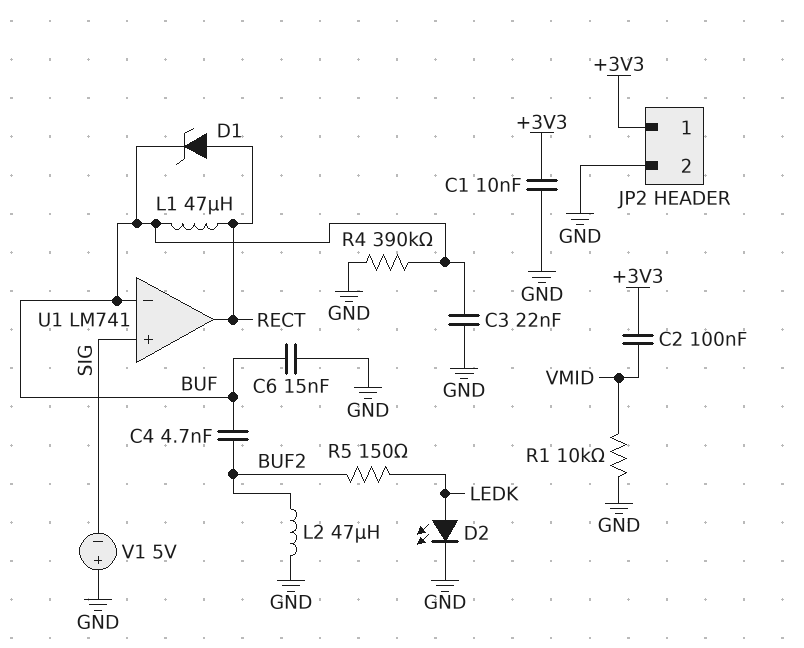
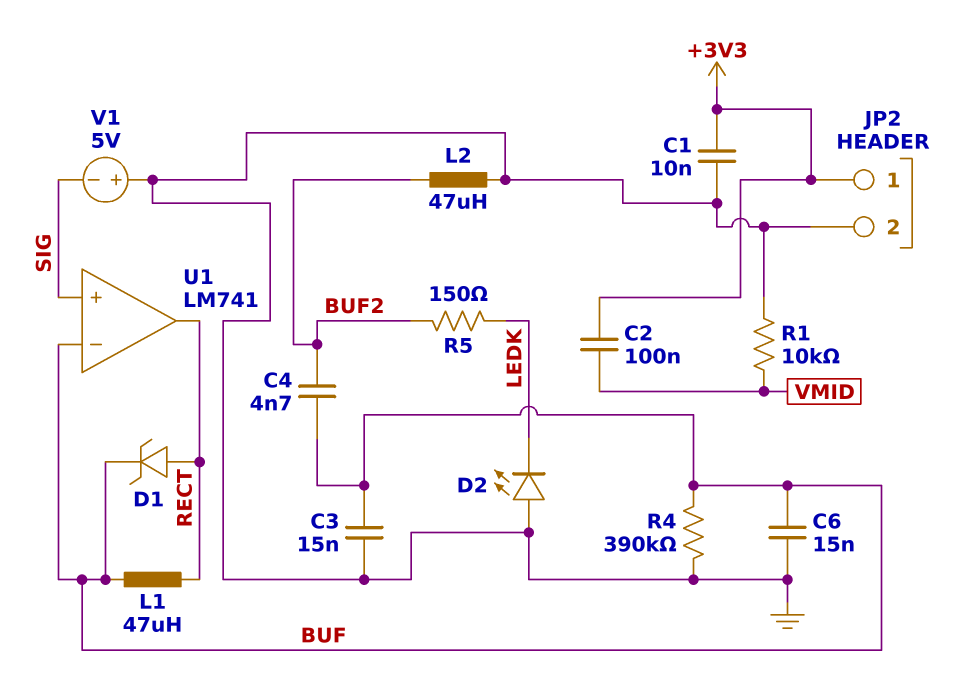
C3: 22nF (BUF, GND) -> 15nF (BUF, GND)
D2: LED (A LEDK, K GND) -> LED (A GND, K LEDK)

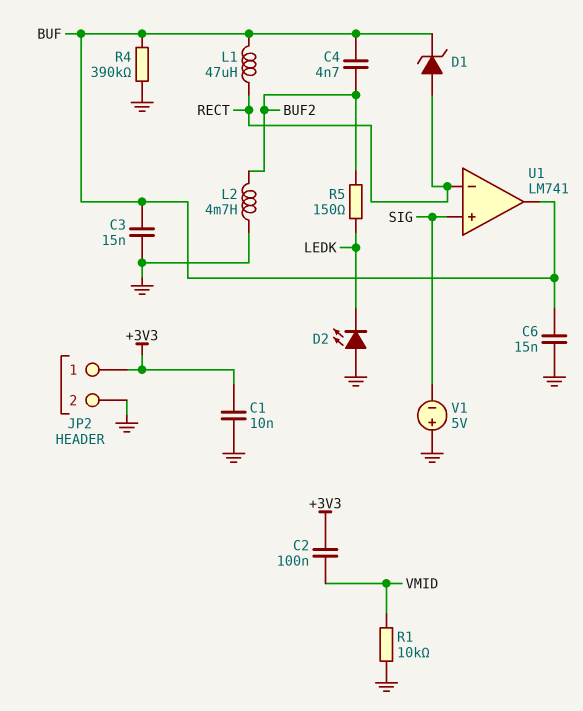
L2: 47uH (BUF2, GND) -> 4.7mH (BUF2, GND)
U1 pin in-: BUF -> RECT
U1 pin out: RECT -> BUF

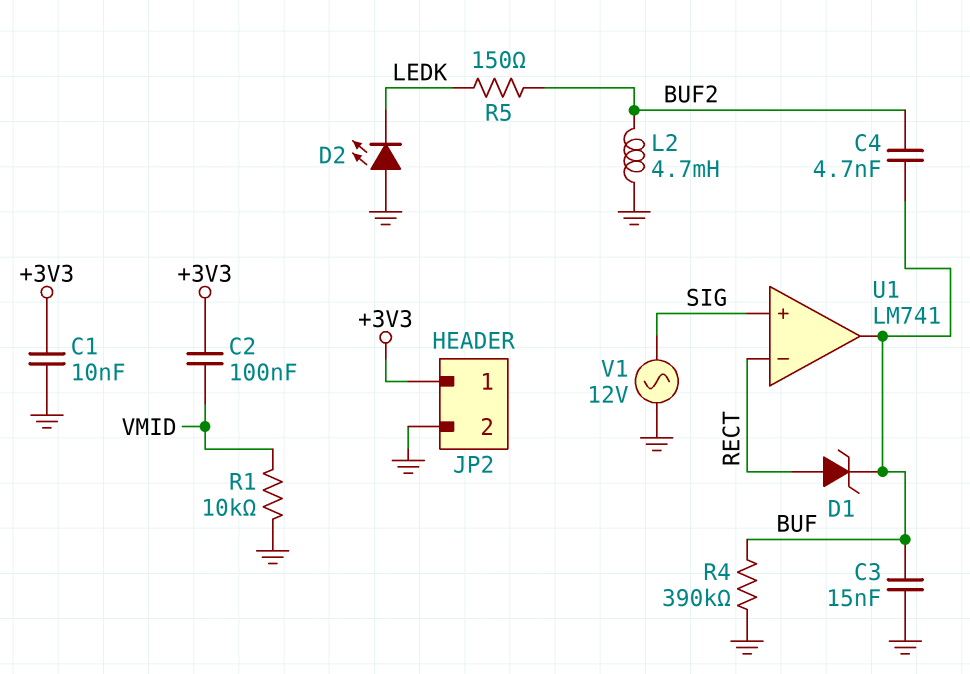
C6: 15nF (BUF, GND) -> none
L1: 47uH (BUF, RECT) -> none
V1: 5V (plus GND, minus SIG) -> AC 12V (GND, SIG)

